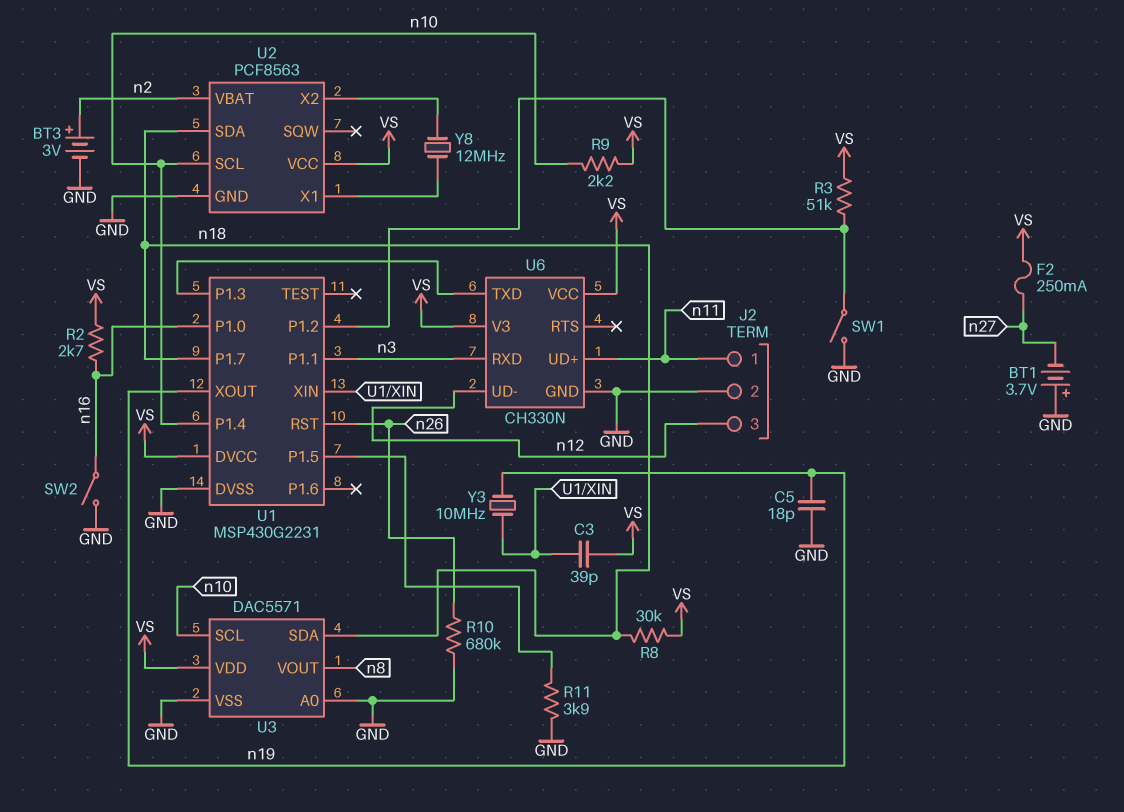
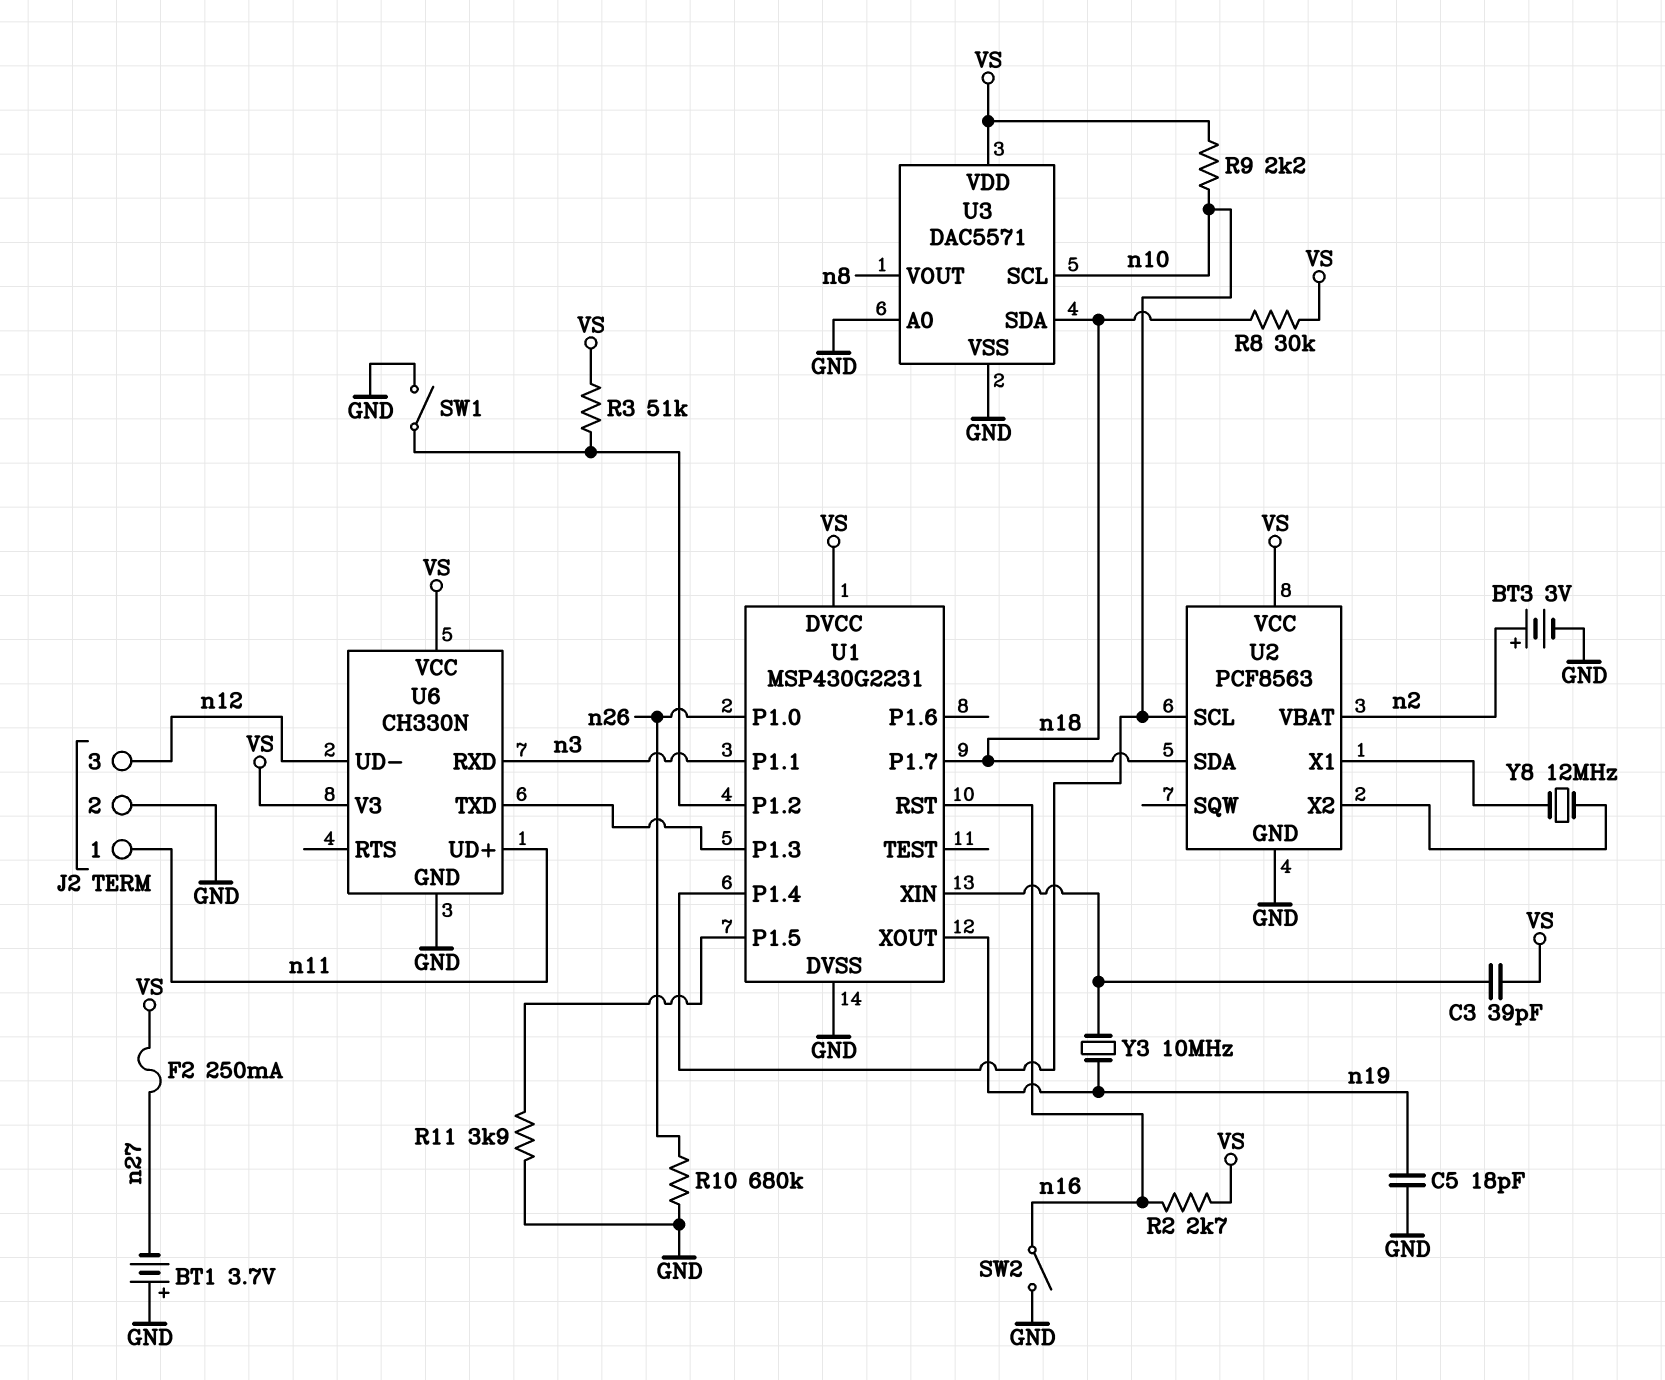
U1 pin P1.0: n16 -> n26
U1 pin RST: n26 -> n16

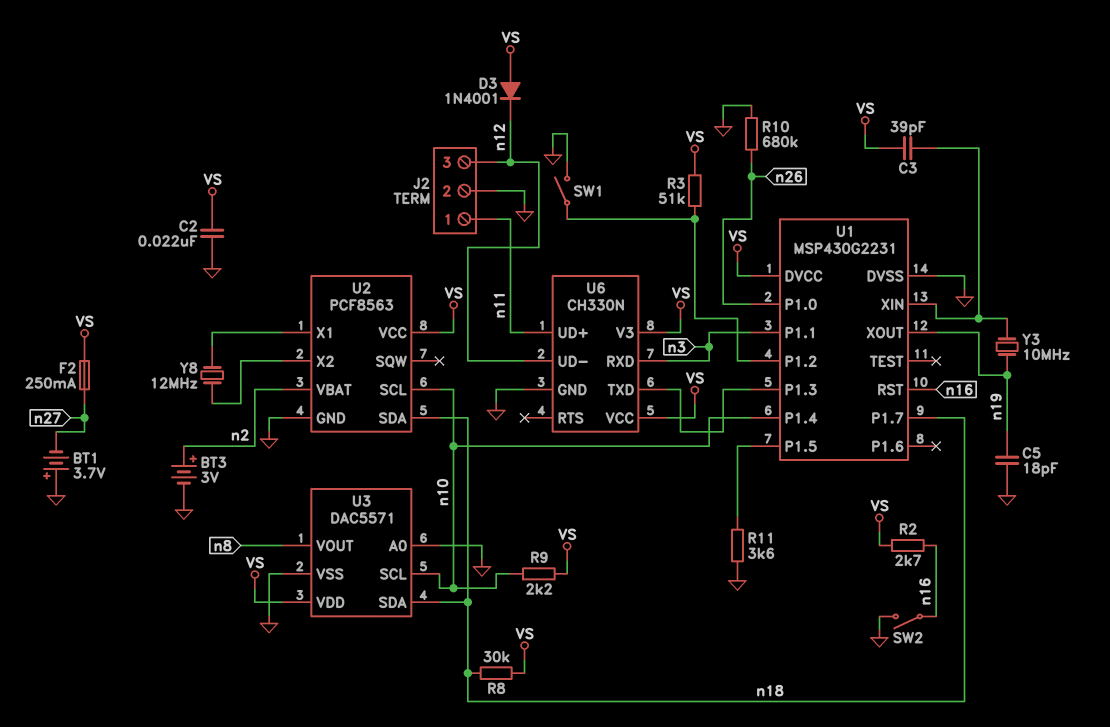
C2: none -> 22nF (GND, VS)
D3: none -> diode 1N4001 (A VS, K n12)
R11: 3.9k (GND, U1/P1.5) -> 3.6k (GND, U1/P1.5)

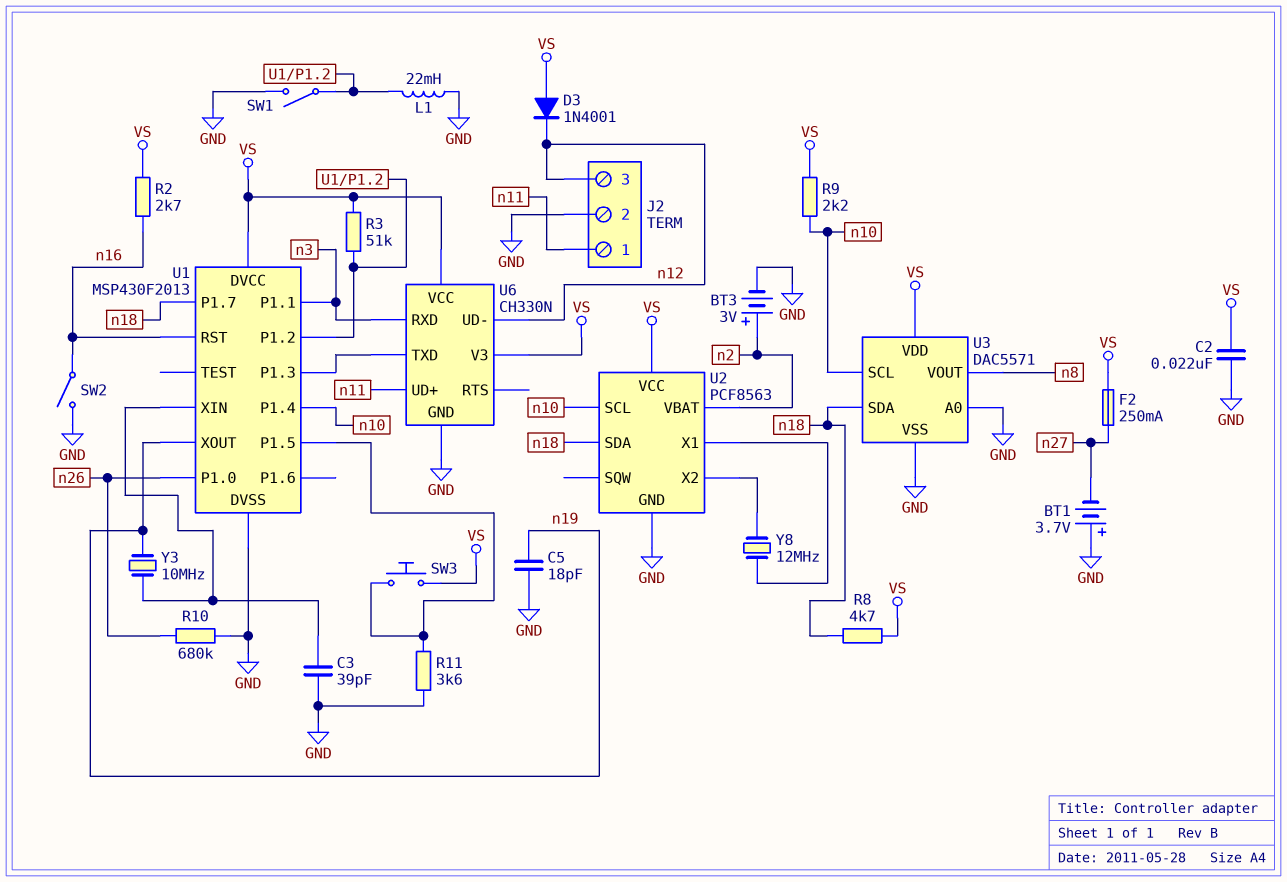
C3: 39pF (U1/XIN, VS) -> 39pF (GND, U1/XIN)
L1: none -> 22mH (GND, U1/P1.2)
R8: 30k (VS, n18) -> 4.7k (VS, n18)
SW3: none -> button (U1/P1.5, VS)
U1: MSP430G2231 -> MSP430F2013

